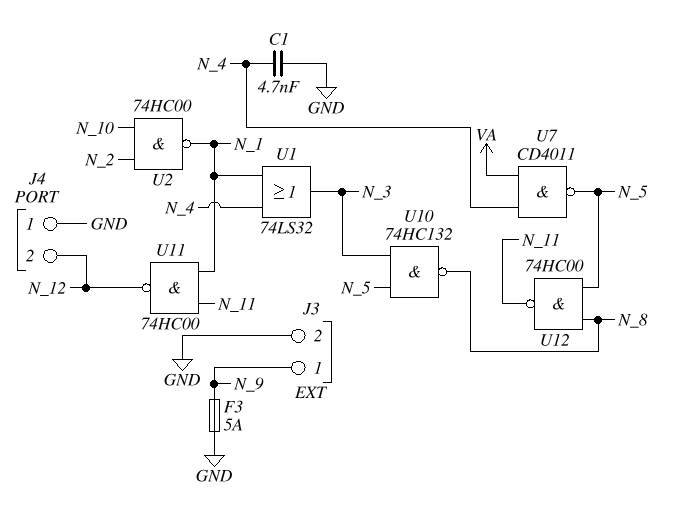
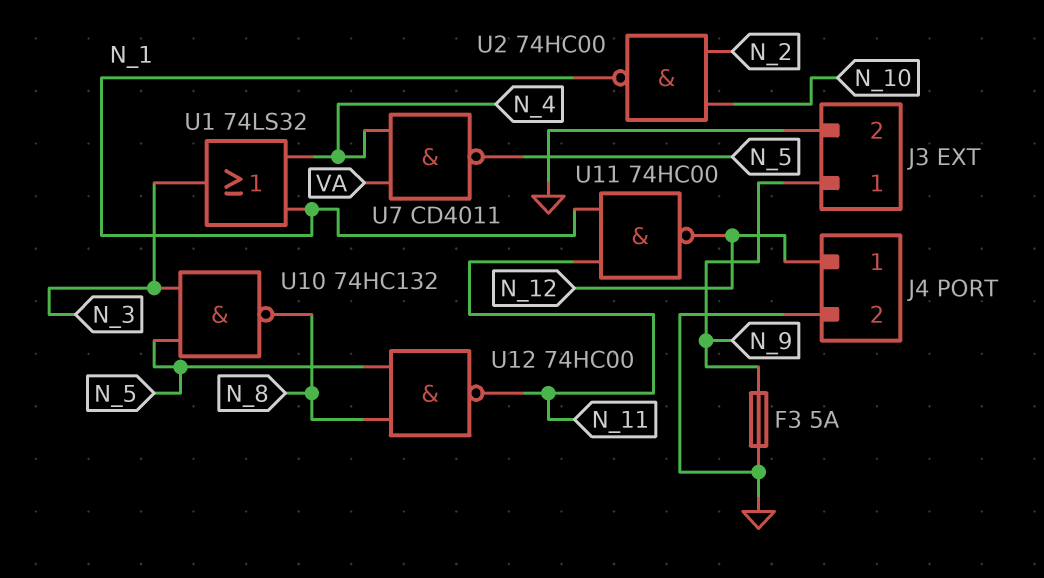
C1: 4.7nF (GND, N_4) -> none
J4 pin 1: GND -> N_12
J4 pin 2: N_12 -> GND

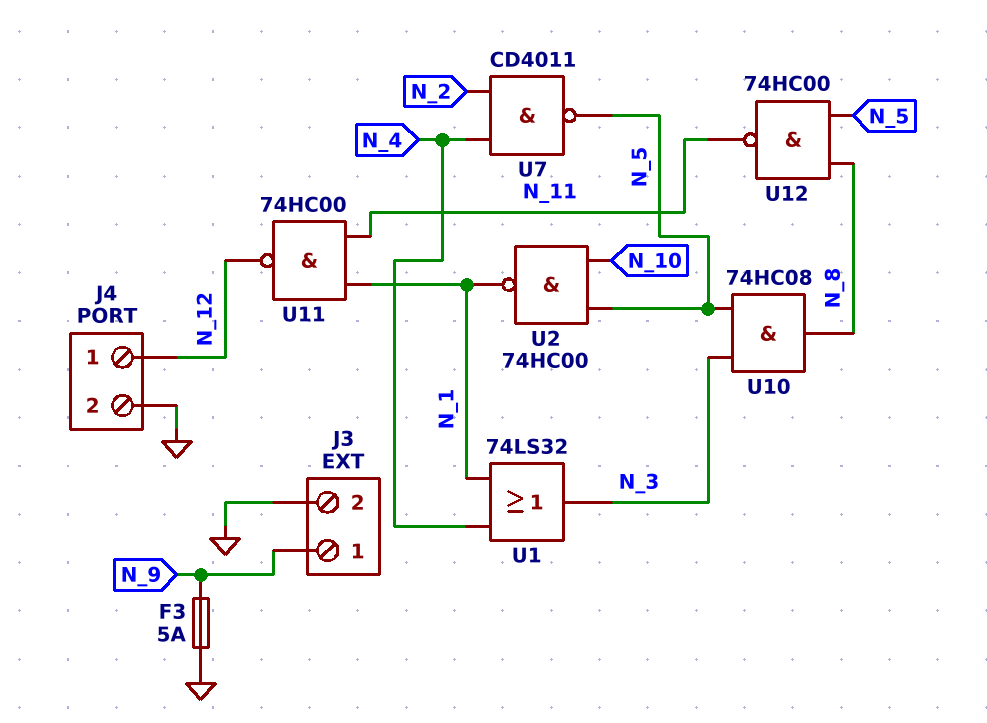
U2: NAND 74HC00 (in N_2, in N_10, out N_1) -> NAND 74HC00 (in N_5, in N_10, out N_1)
U7: NAND CD4011 (in N_4, in VA, out N_5) -> NAND CD4011 (in N_2, in N_4, out N_5)
U10: NAND 74HC132 (in N_3, in N_5, out N_8) -> AND 74HC08 (in N_3, in N_5, out N_8)

